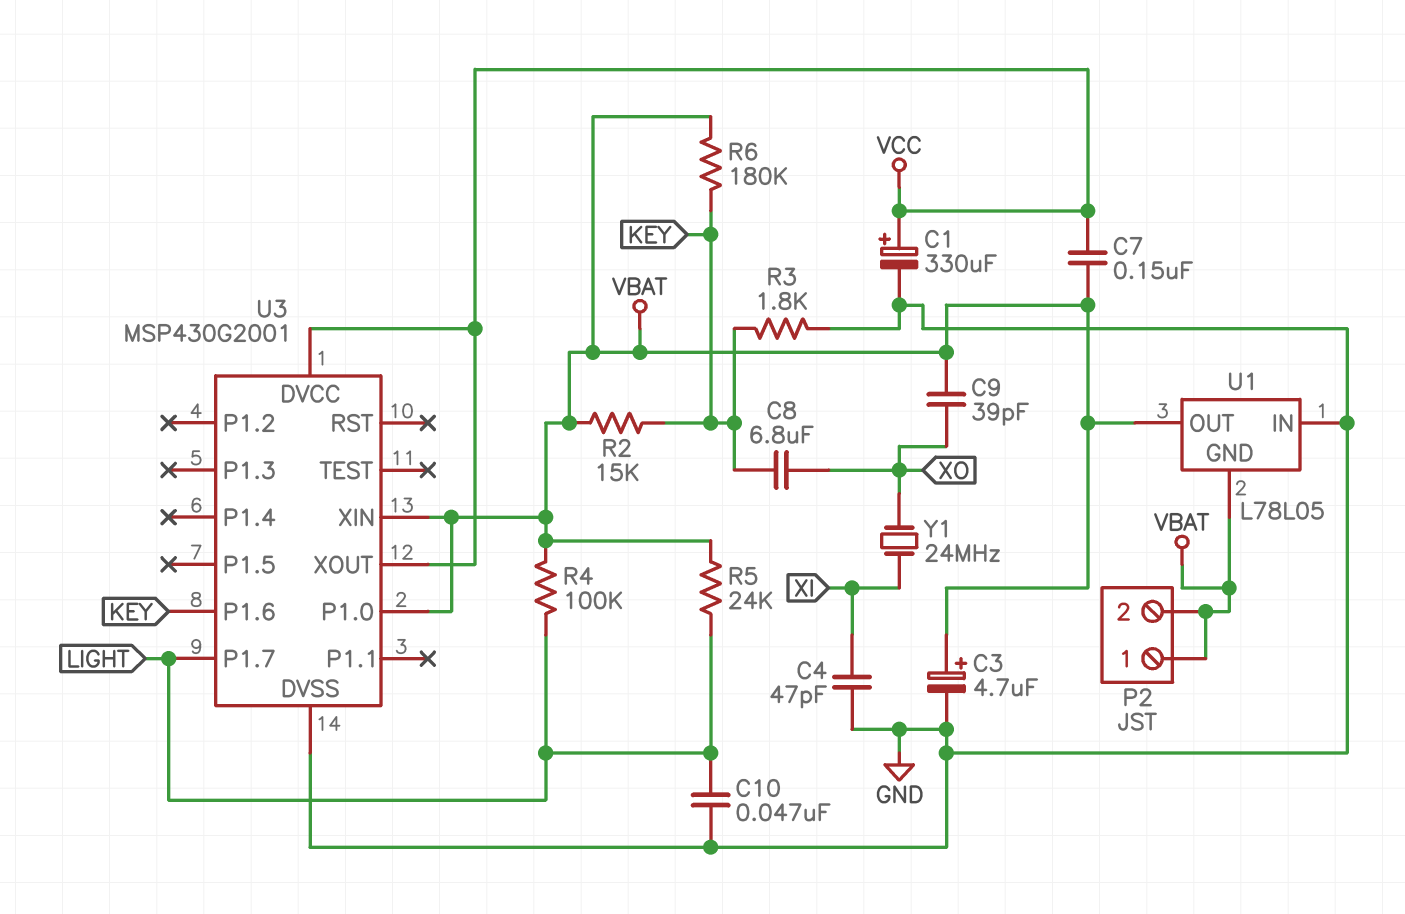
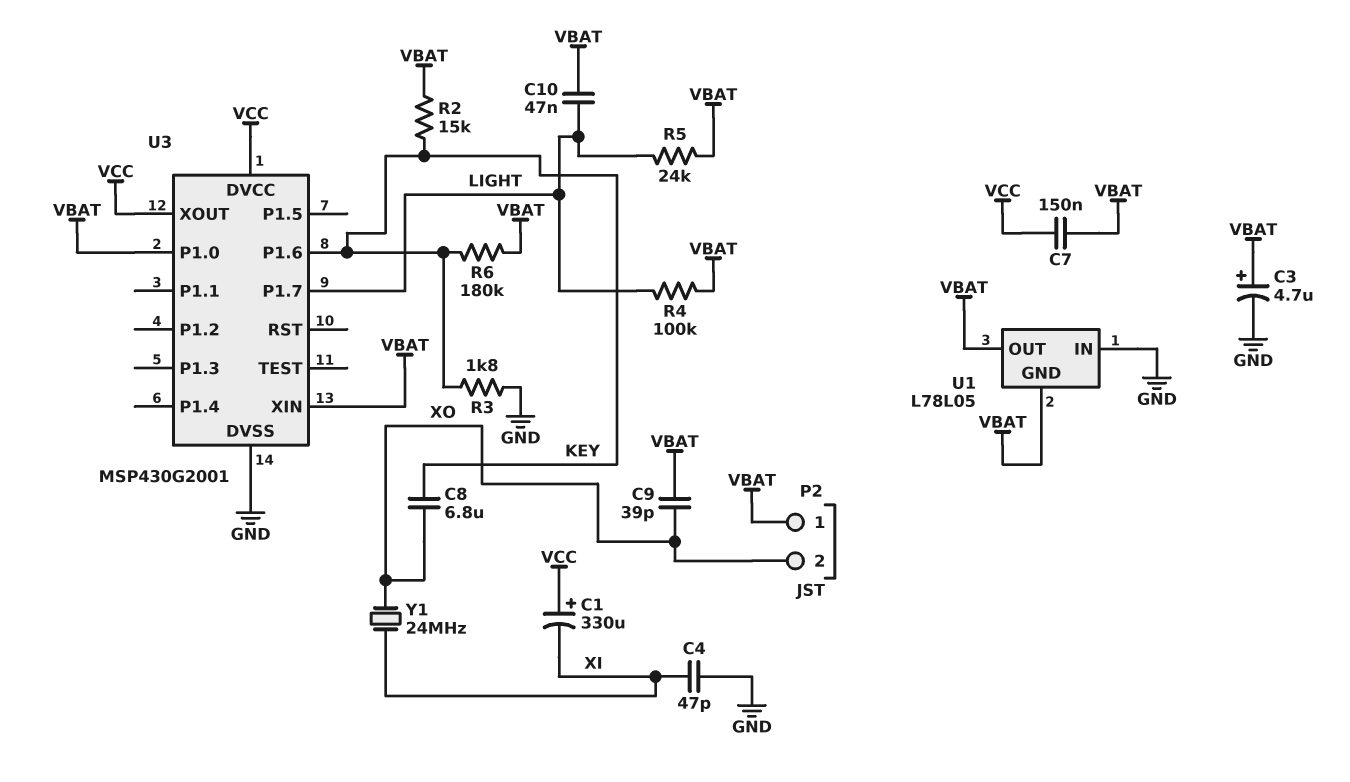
C1: 330uF (plus VCC, minus GND) -> 330uF (plus VCC, minus XI)
C10: 47nF (GND, LIGHT) -> 47nF (LIGHT, VBAT)
P2 pin 2: VBAT -> XO

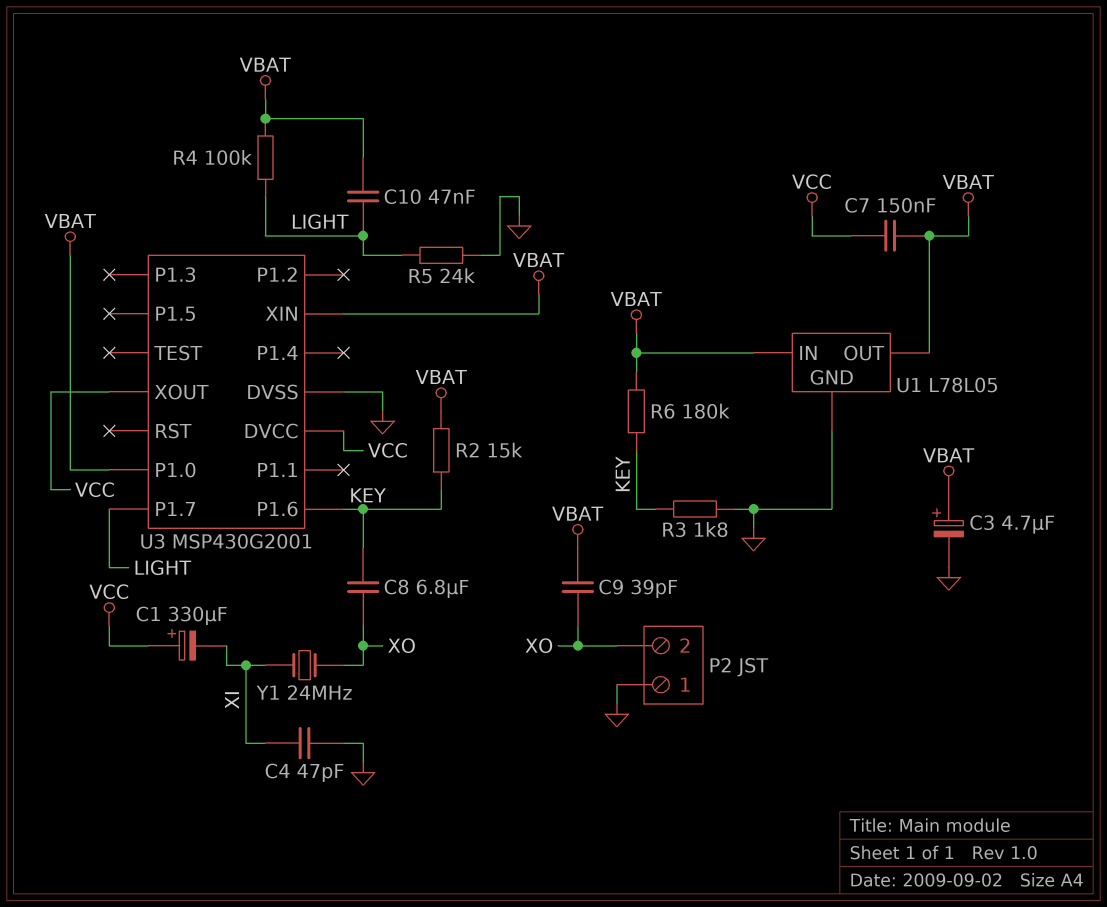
P2 pin 1: VBAT -> GND
R5: 24k (LIGHT, VBAT) -> 24k (GND, LIGHT)
U1 pin GND: VBAT -> GND
U1 pin IN: GND -> VBAT

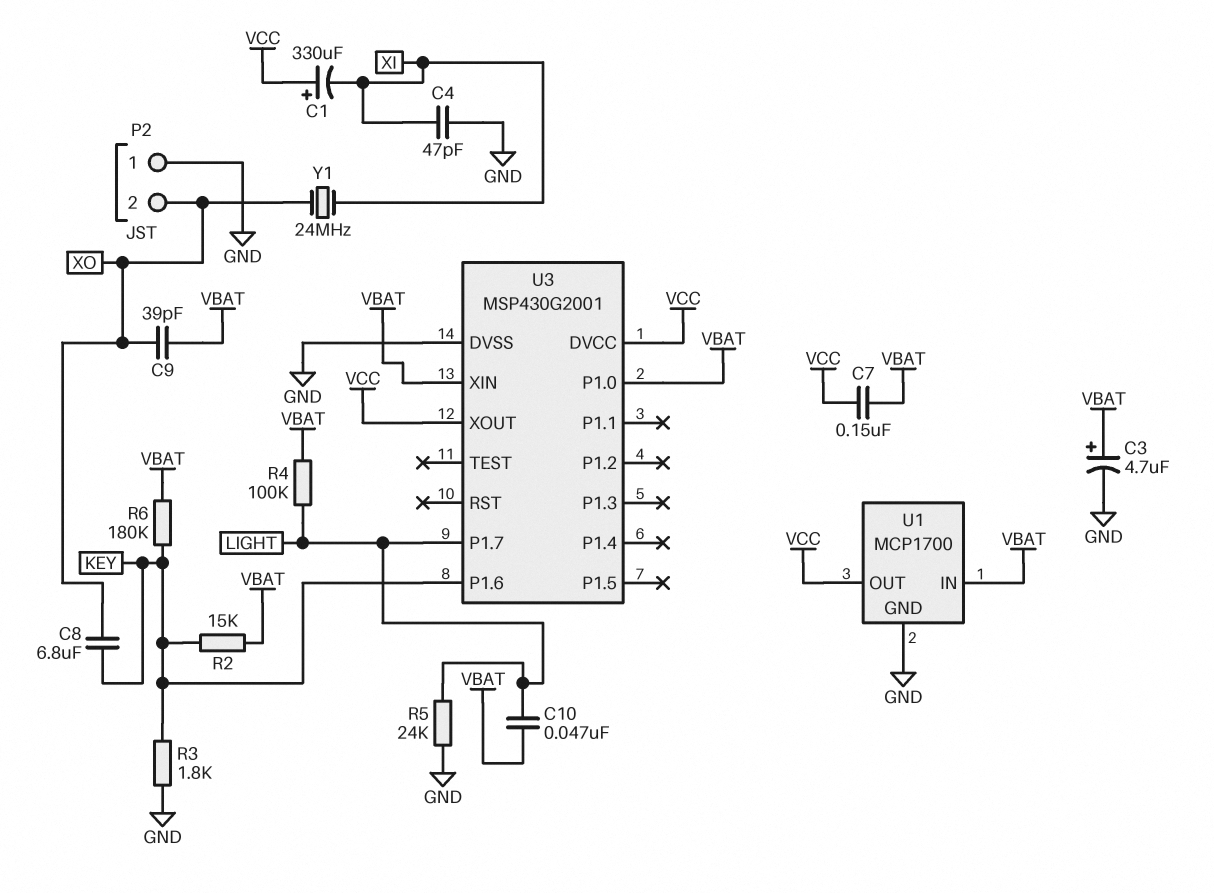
U1: L78L05 -> MCP1700
U1 pin OUT: VBAT -> VCC

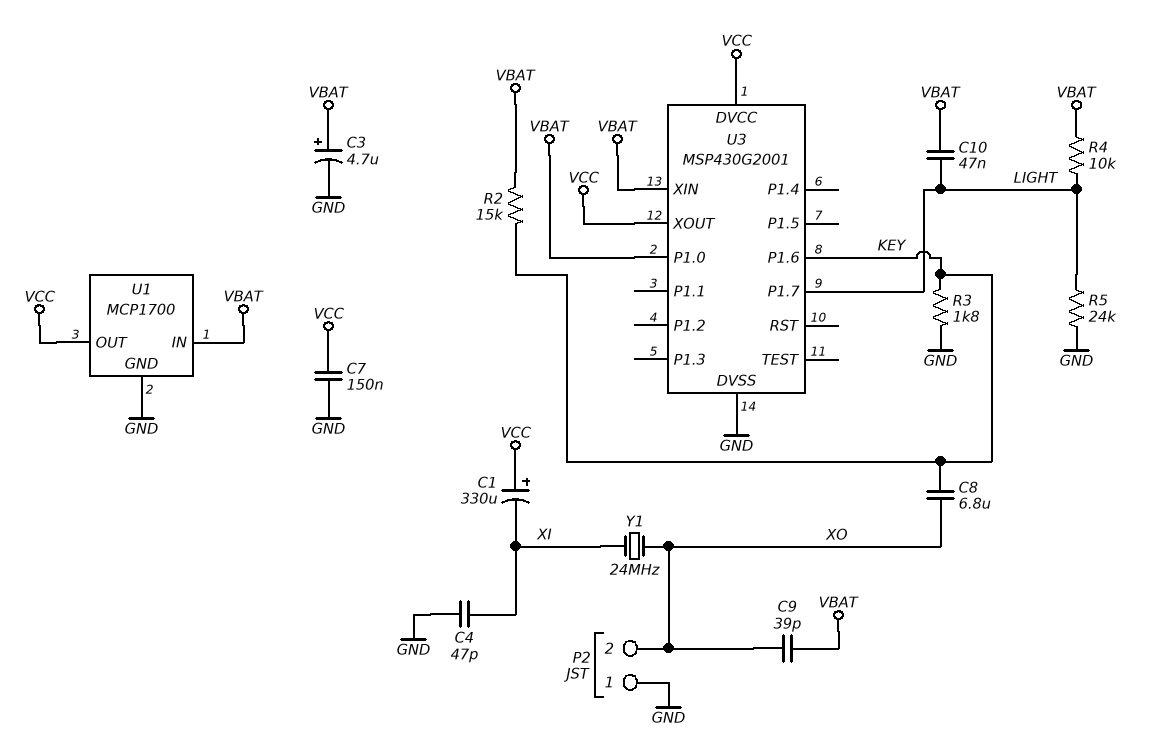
C7: 150nF (VBAT, VCC) -> 150nF (GND, VCC)
R4: 100k (LIGHT, VBAT) -> 10k (LIGHT, VBAT)
R6: 180k (KEY, VBAT) -> none

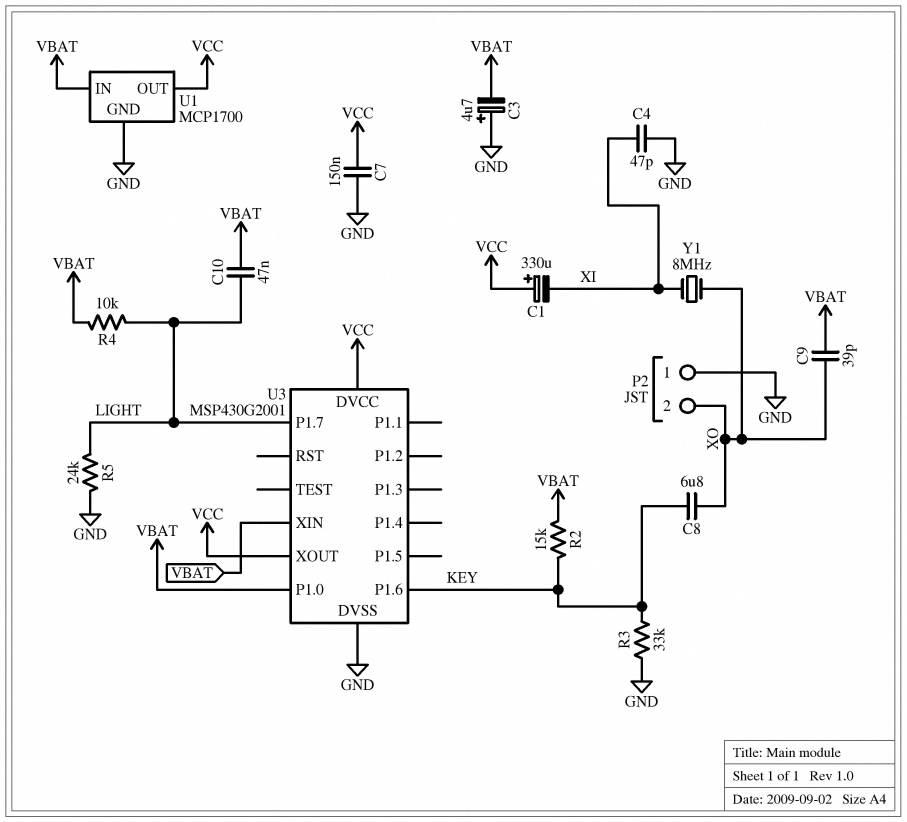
C3: 4.7uF (plus VBAT, minus GND) -> 4.7uF (plus GND, minus VBAT)
R3: 1.8k (GND, KEY) -> 33k (GND, KEY)
Y1: 24MHz (XI, XO) -> 8MHz (XI, XO)

